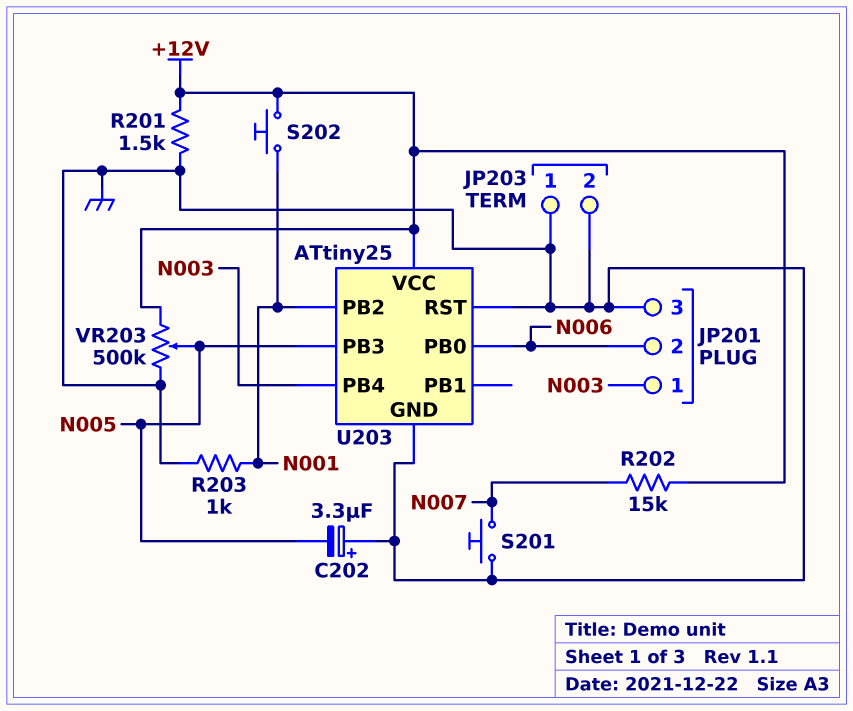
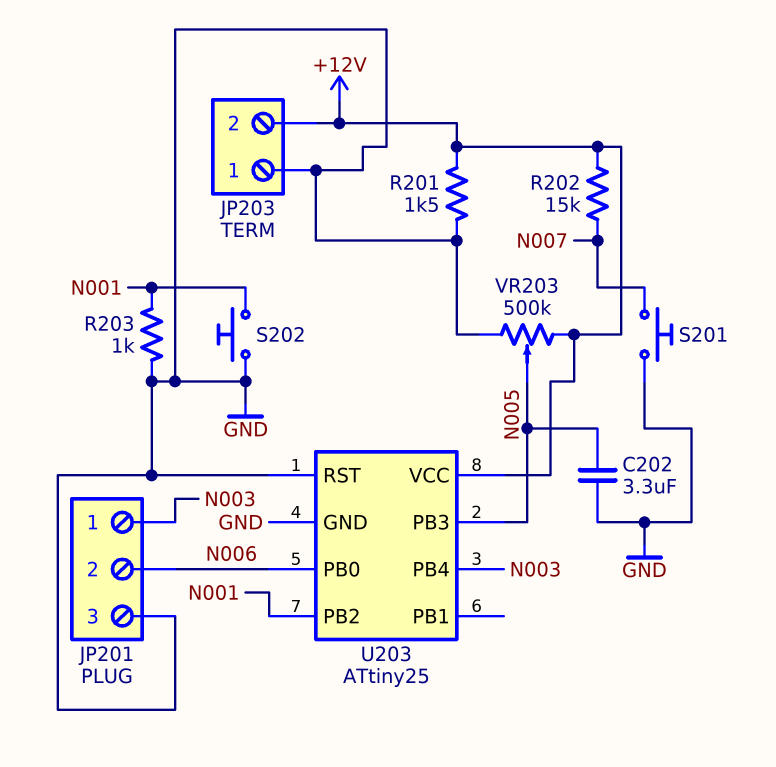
C202: 3.3uF (plus GND, minus N005) -> 3.3uF (GND, N005)
JP203 pin 2: GND -> +12V
S202: button (+12V, N001) -> button (GND, N001)

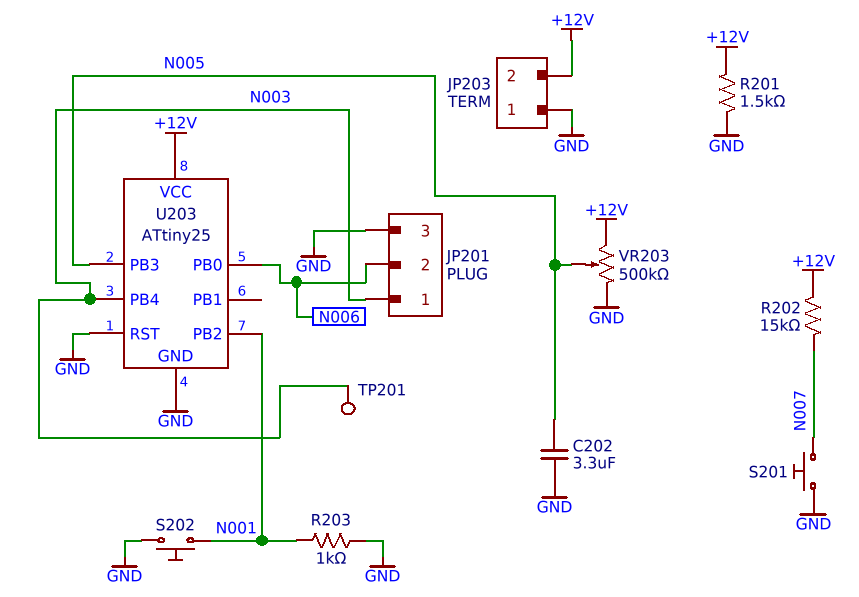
TP201: none -> test point (N003)

